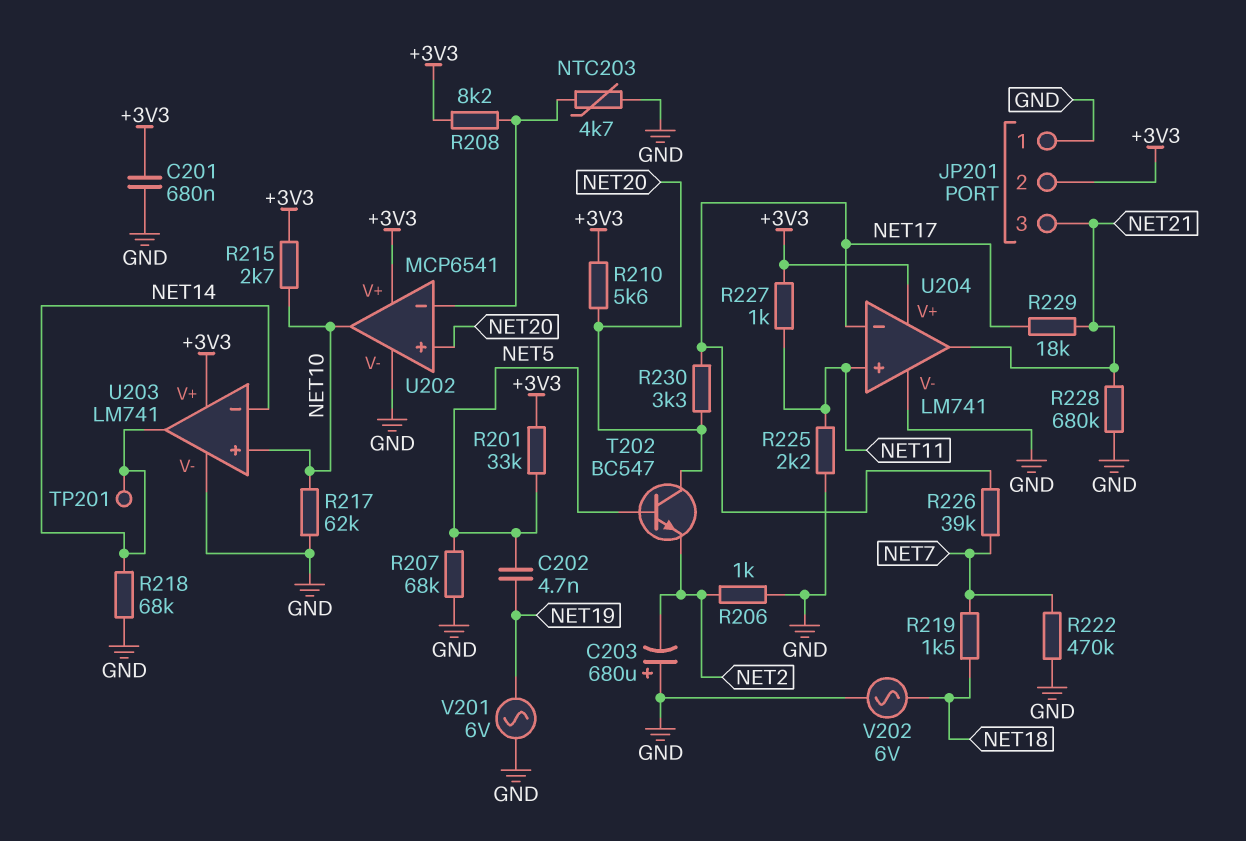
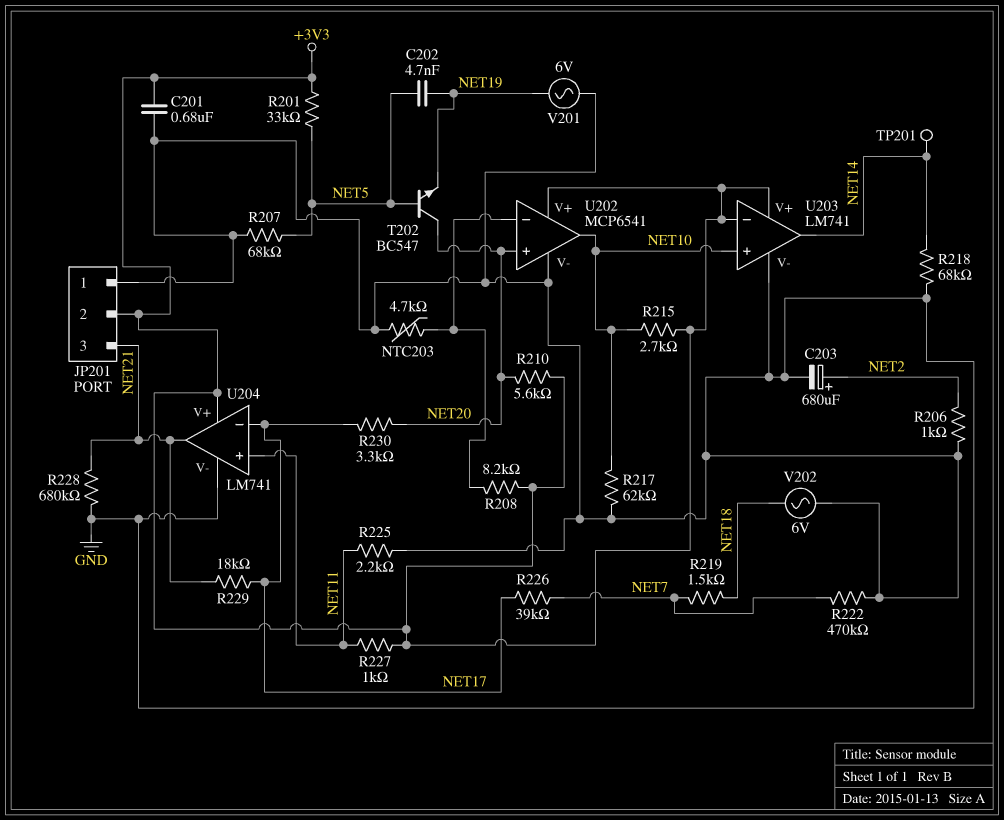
C203: 680uF (plus GND, minus NET2) -> 680uF (plus NET2, minus GND)
T202: NPN BC547 (B NET5, C NET20, E NET2) -> NPN BC547 (B NET5, C NET20, E NET19)
U203 pin in-: NET14 -> +3V3

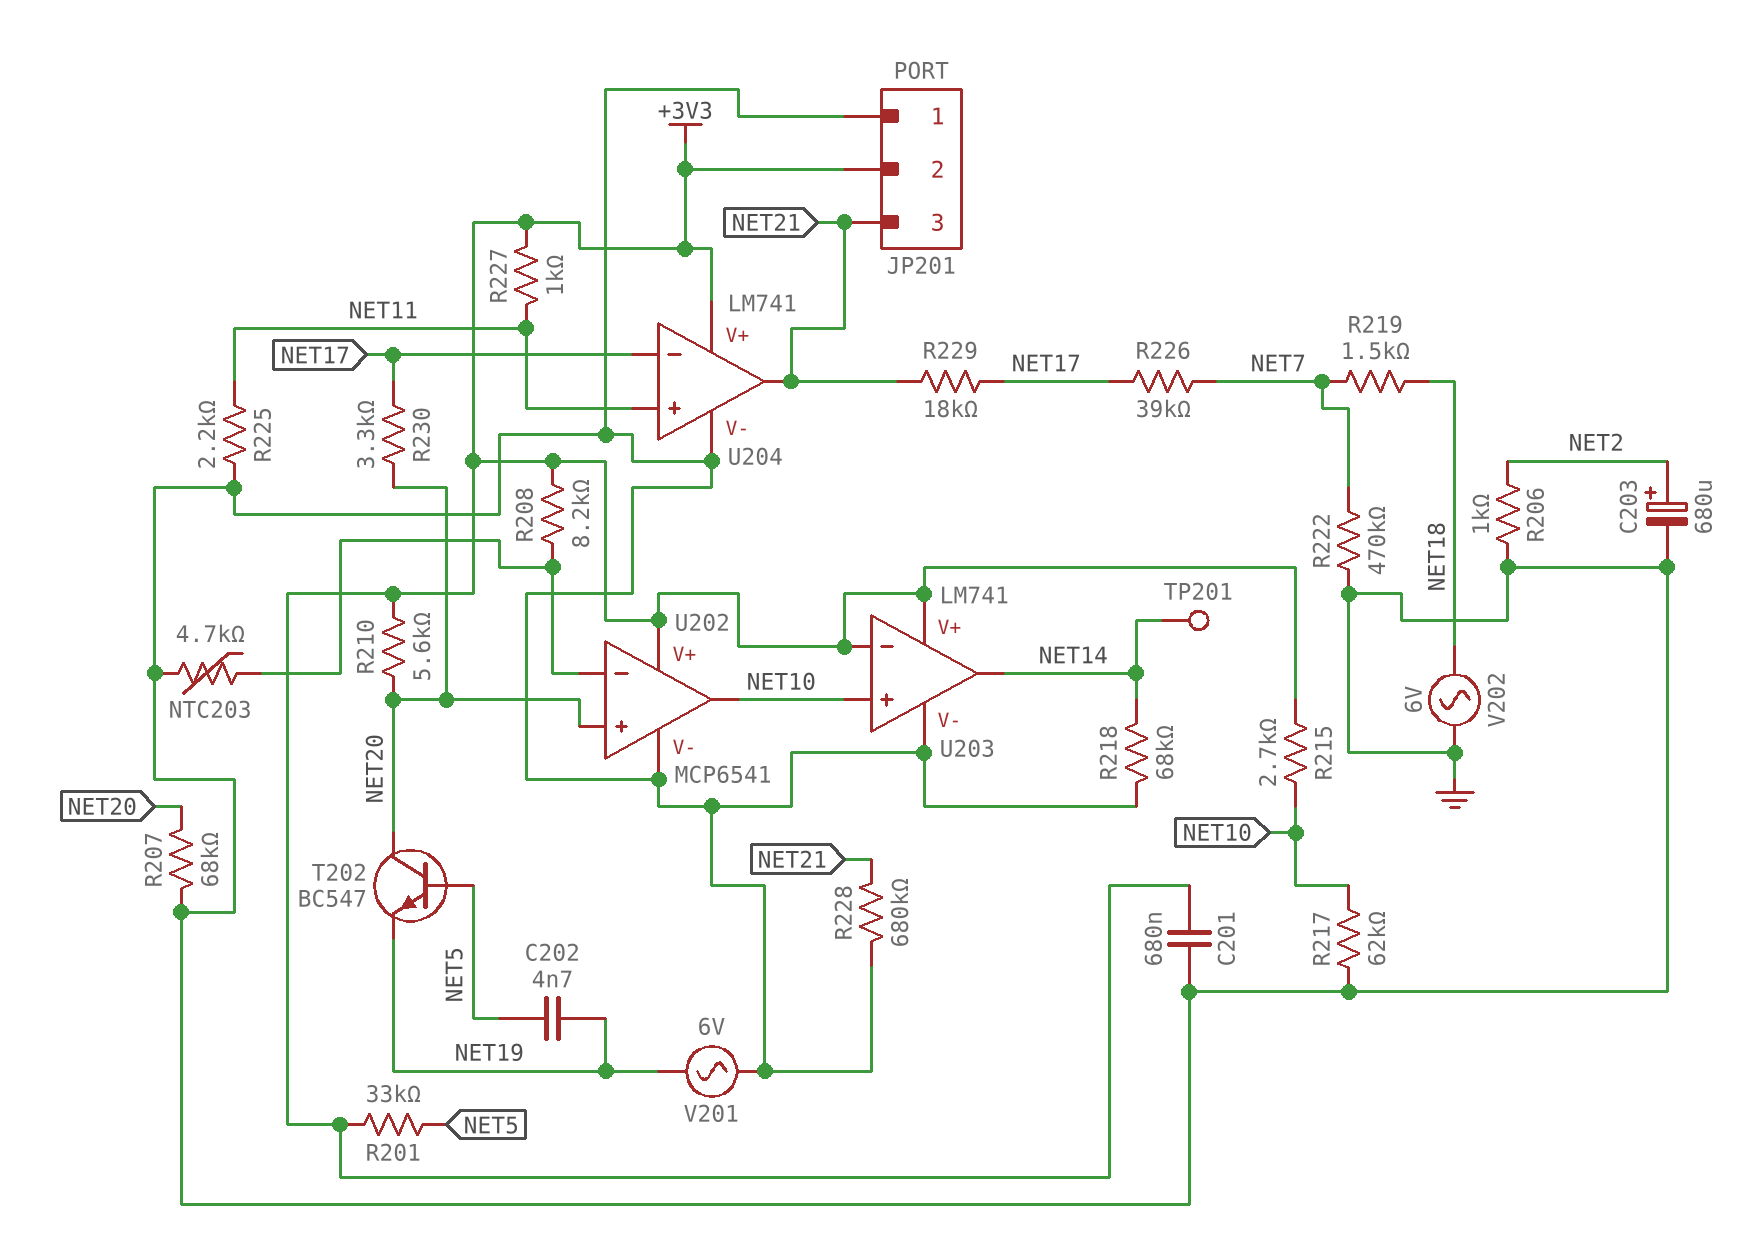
R207: 68k (GND, NET5) -> 68k (GND, NET20)

